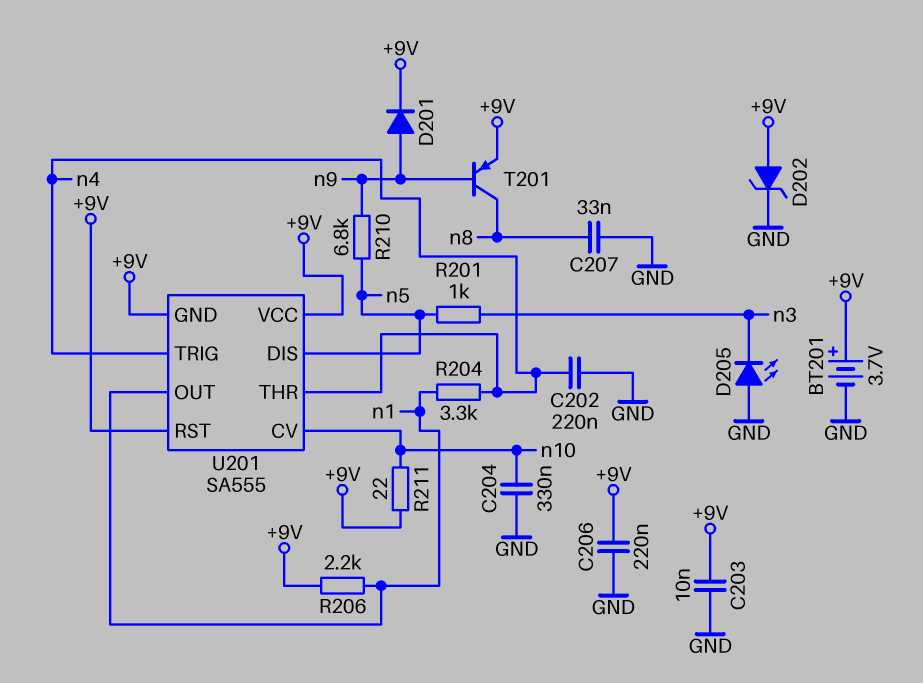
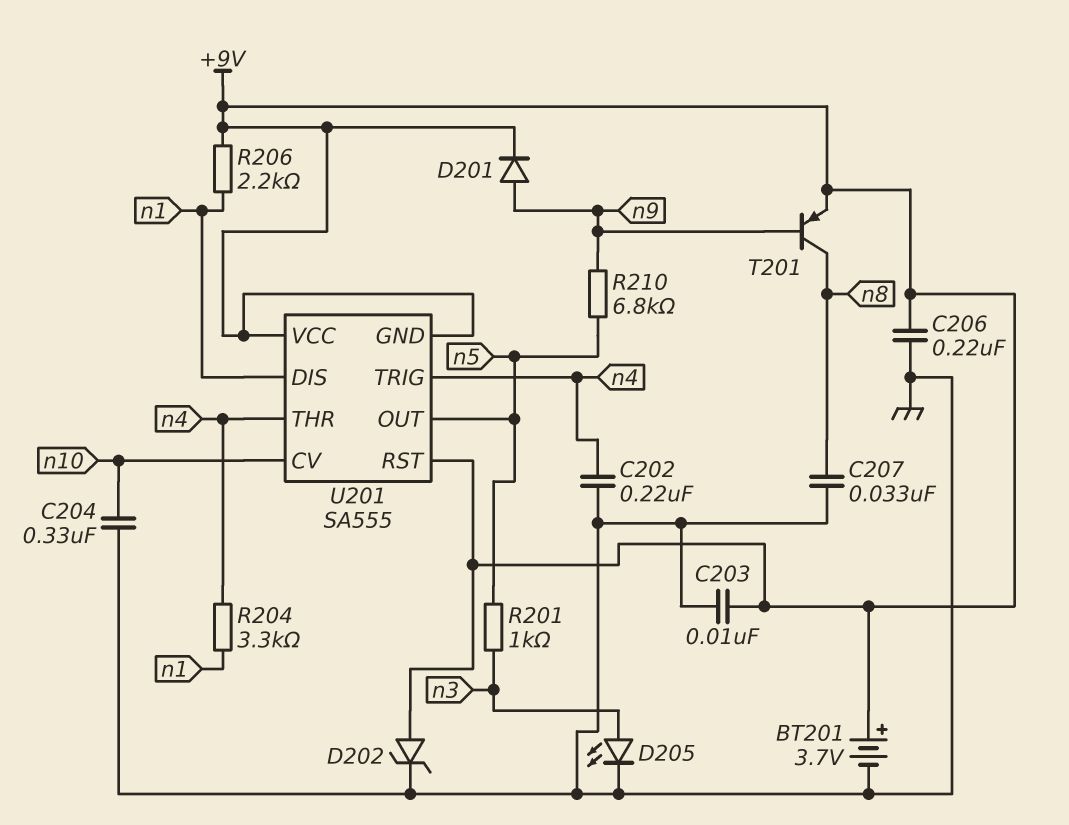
D205: LED (A GND, K n3) -> LED (A n3, K GND)
R211: 22 (+9V, n10) -> none
U201 pin DIS: n5 -> n1
U201 pin OUT: n1 -> n5

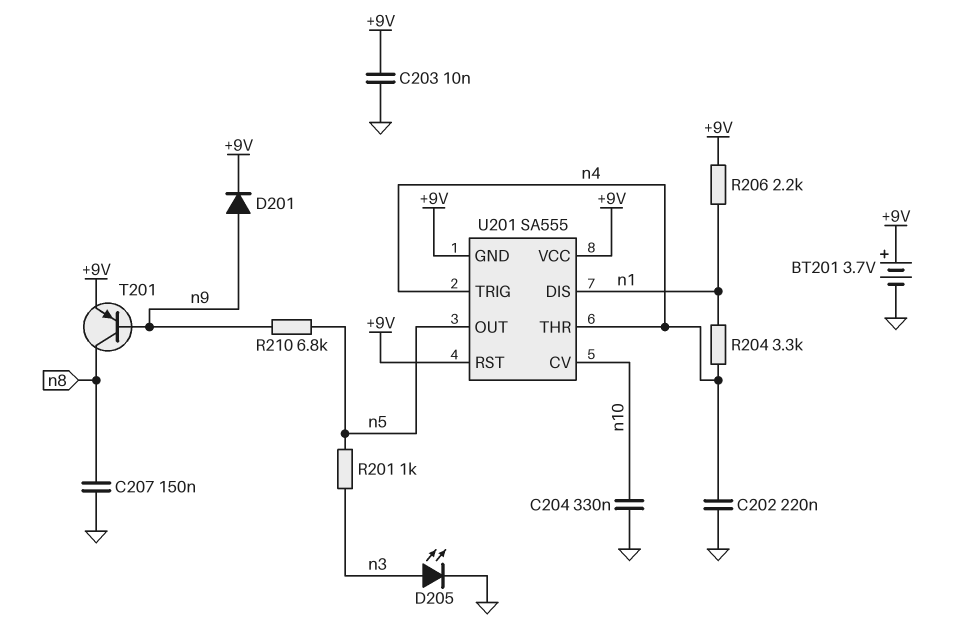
C206: 220nF (+9V, GND) -> none
C207: 33nF (GND, n8) -> 150nF (GND, n8)
D202: zener (A +9V, K GND) -> none

